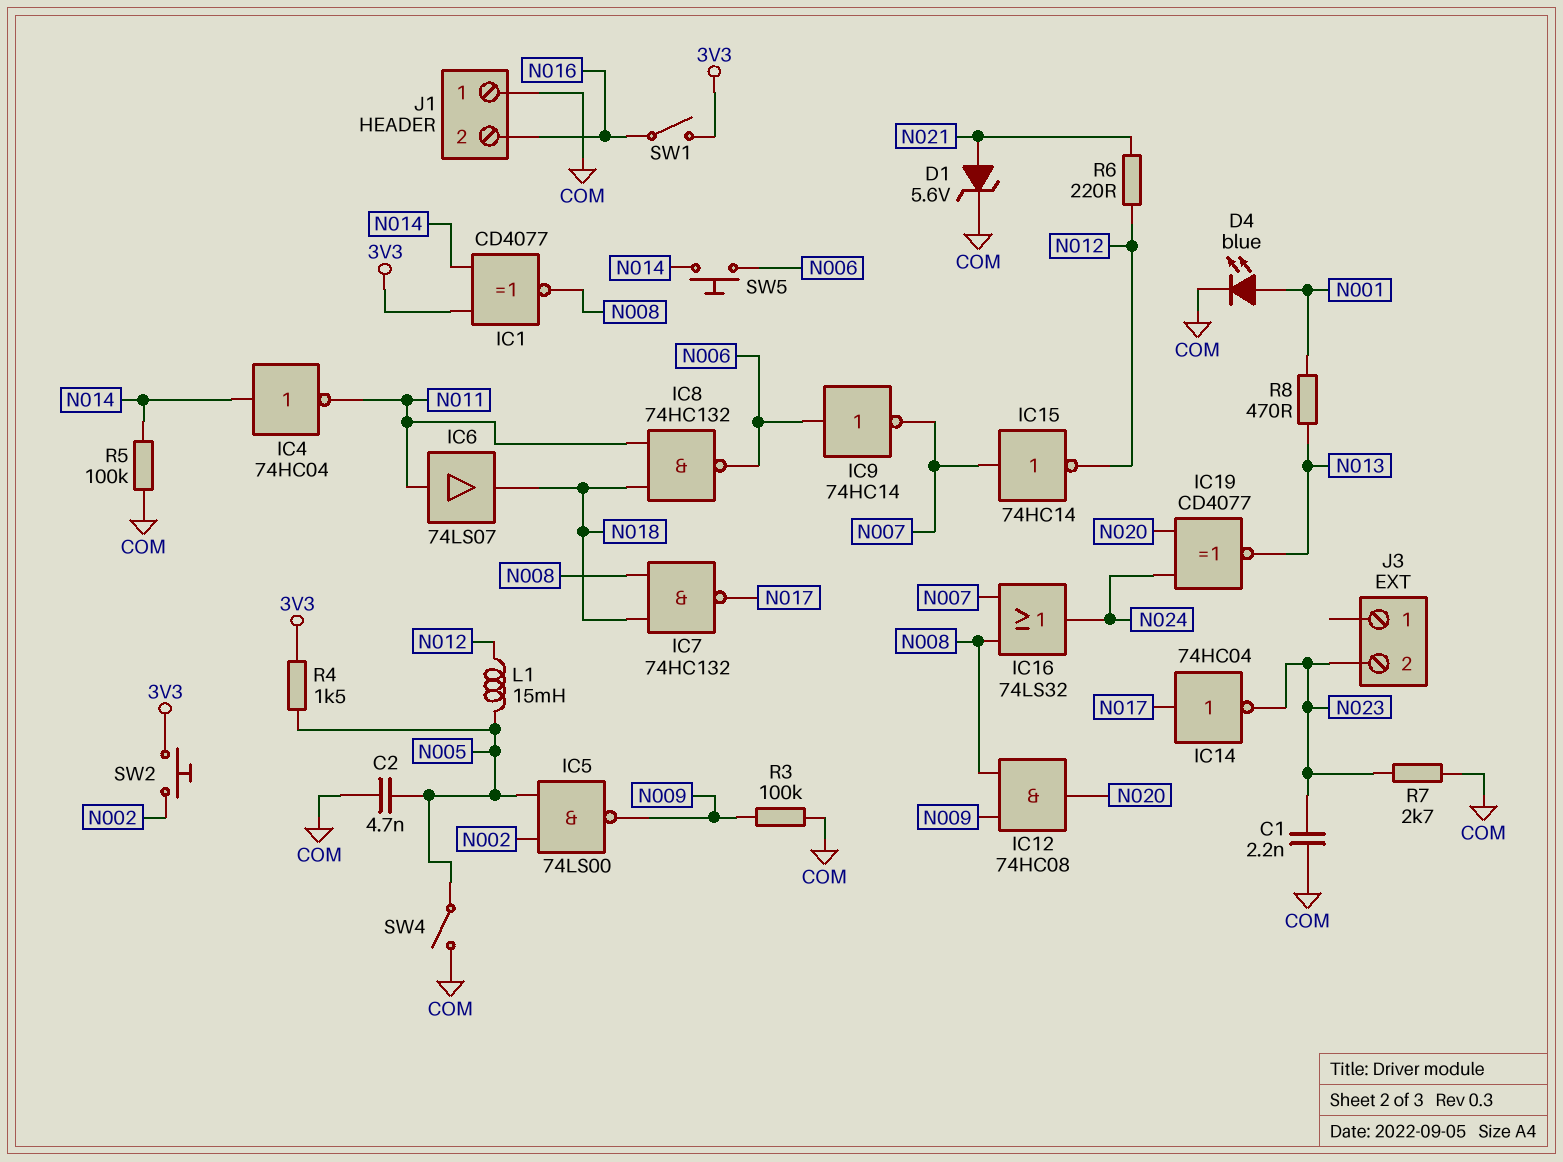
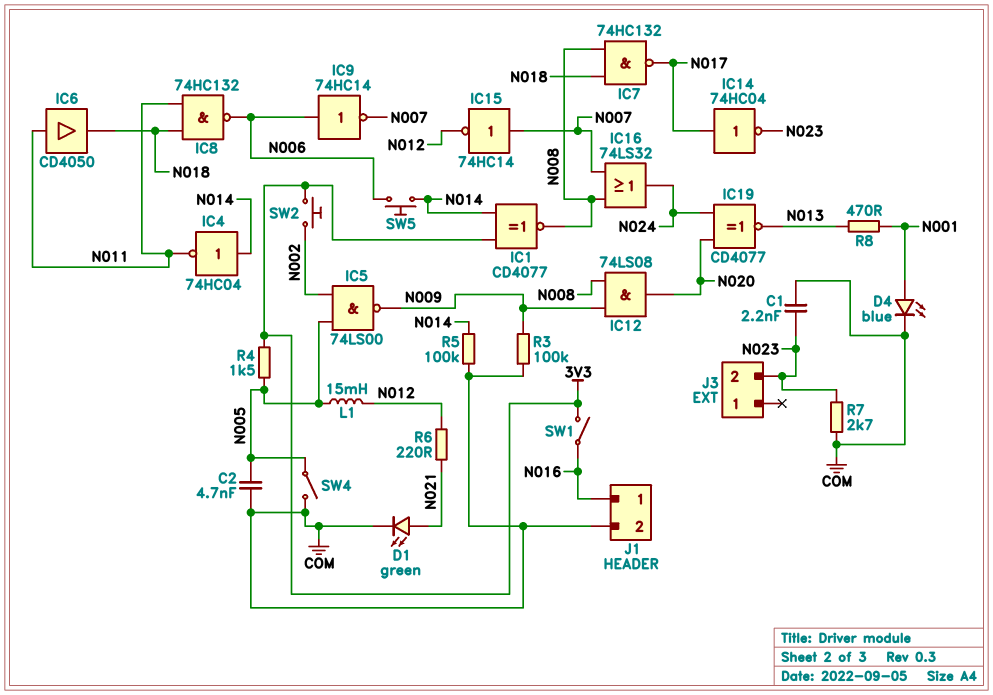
D1: zener 5.6V (A N021, K COM) -> LED green (A N021, K COM)
IC6: buffer 74LS07 (in N011, out N018) -> buffer CD4050 (in N011, out N018)
IC12: AND 74HC08 (in N008, in N009, out N020) -> AND 74LS08 (in N008, in N009, out N020)
J1 pin 1: COM -> N016
J1 pin 2: N016 -> COM

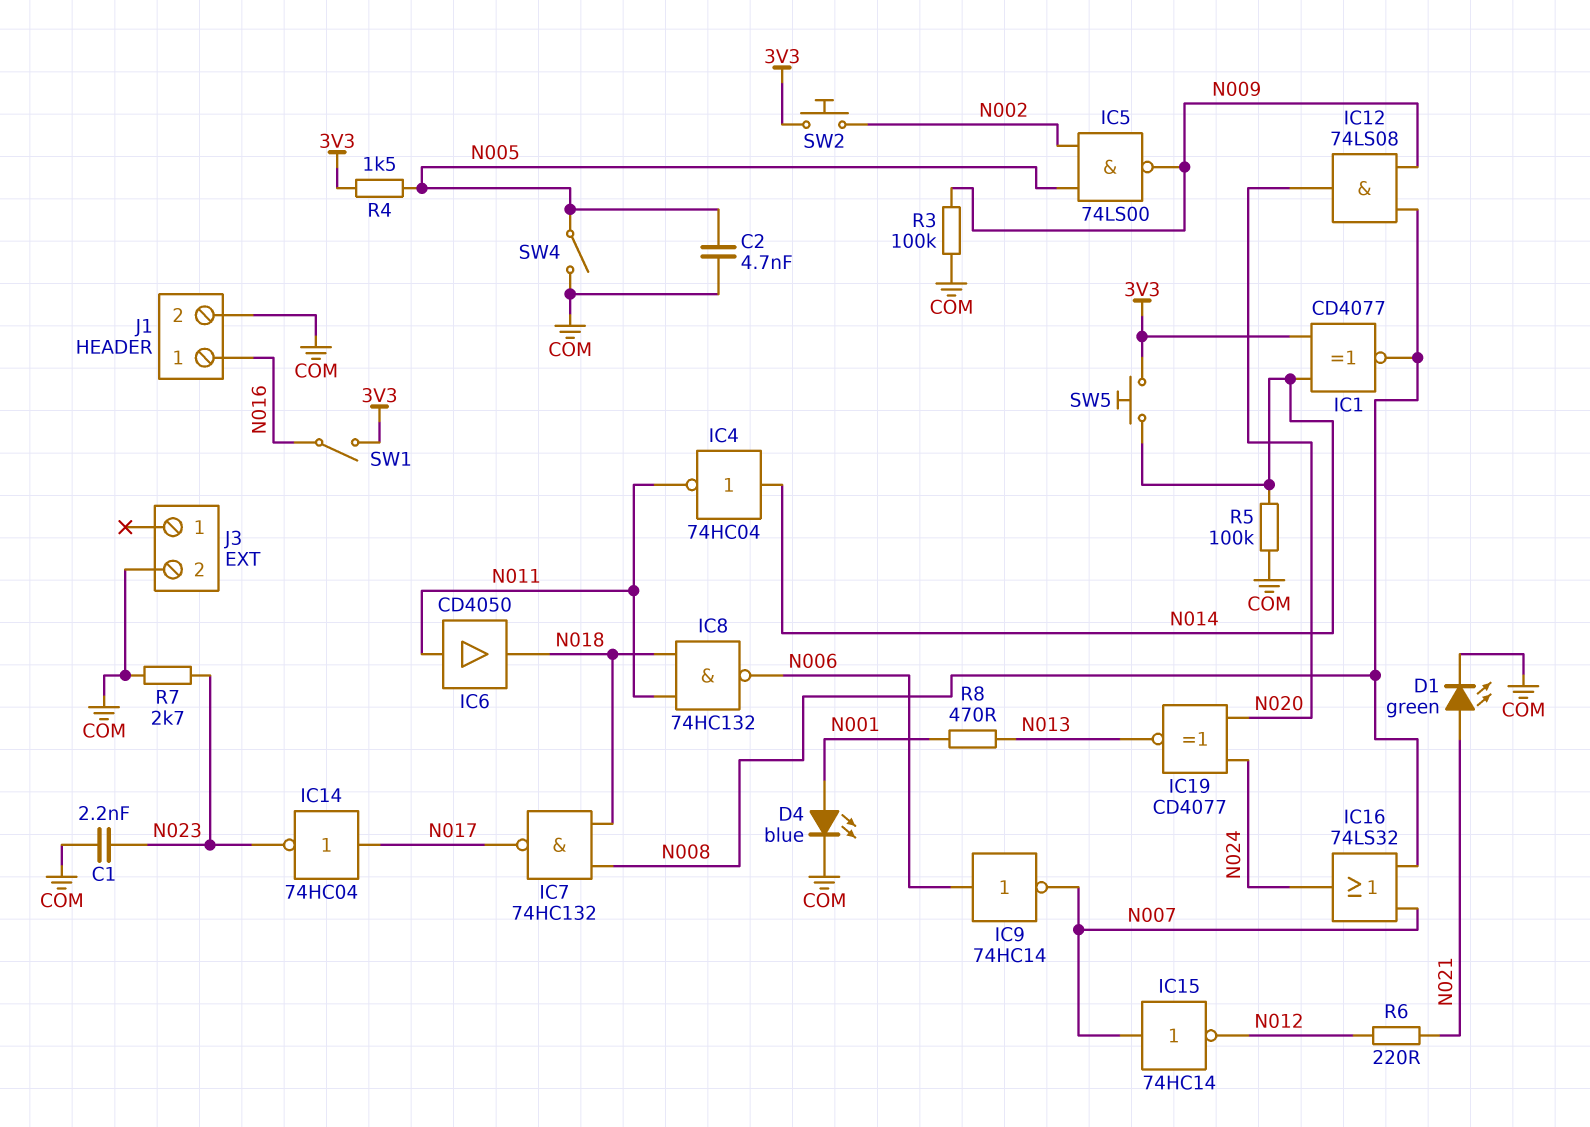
J3 pin 2: N023 -> COM
L1: 15mH (N005, N012) -> none
SW5: button (N006, N014) -> button (3V3, N014)

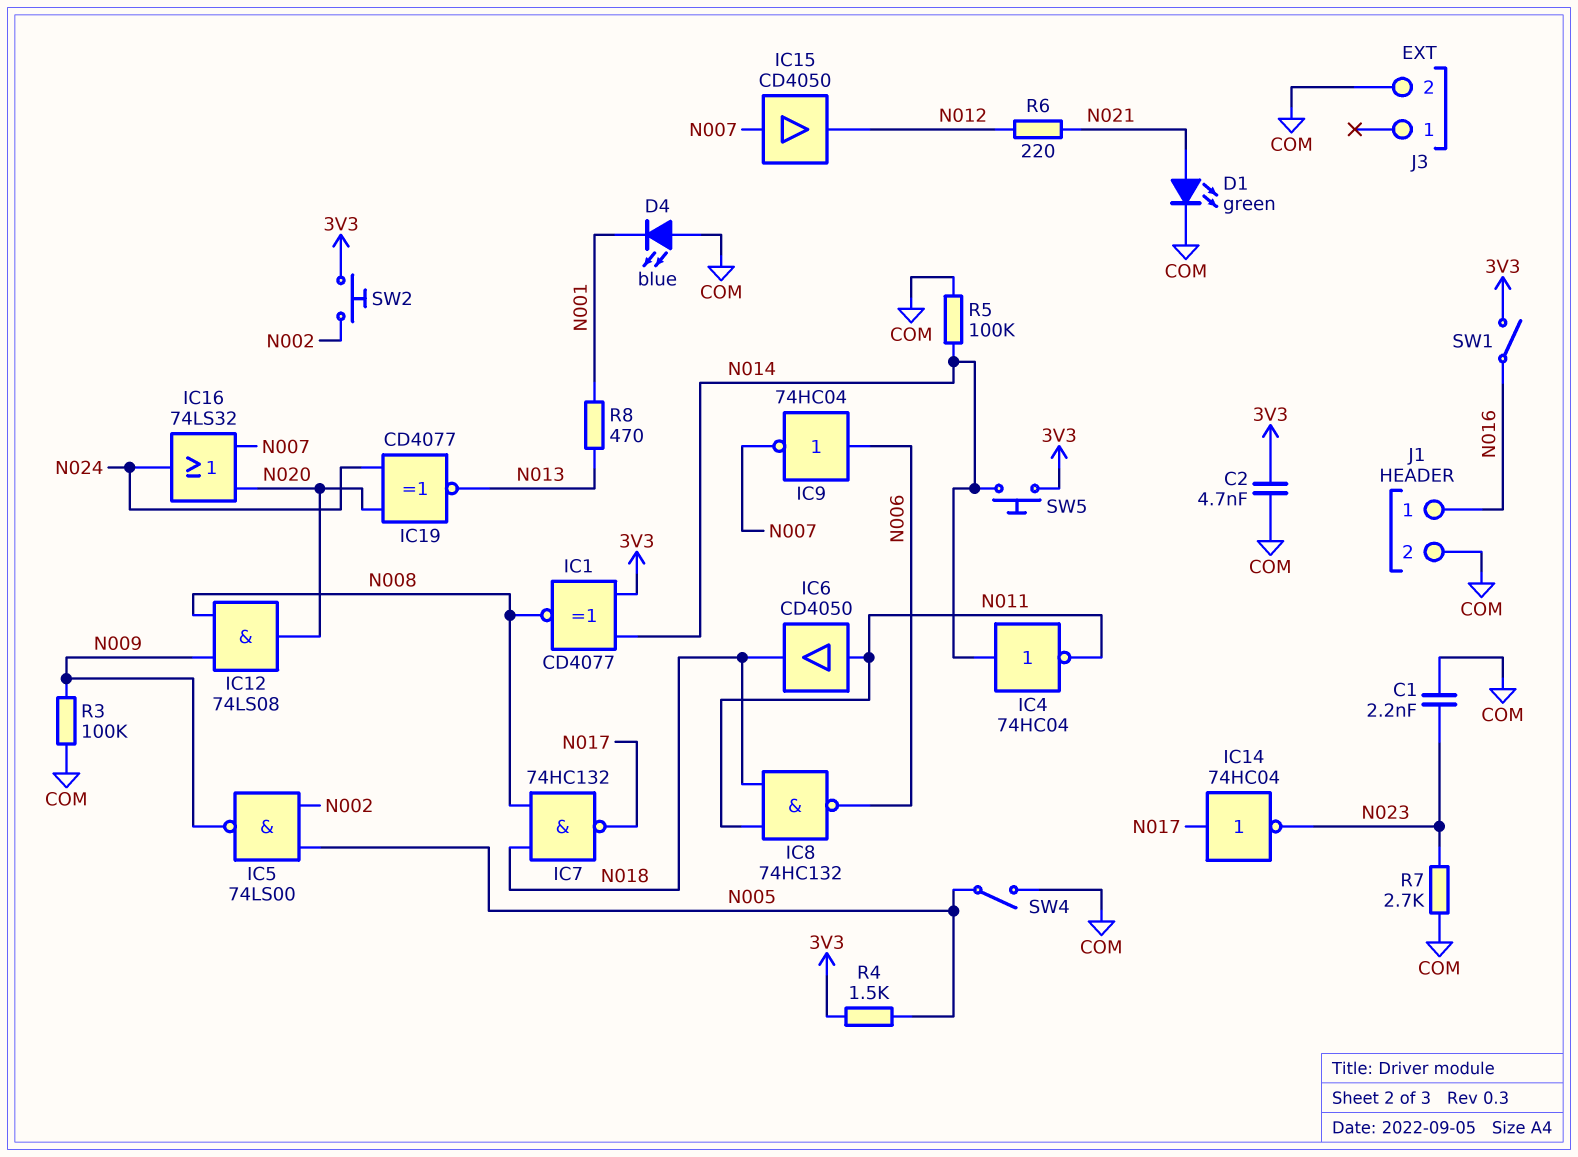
C2: 4.7nF (COM, N005) -> 4.7nF (3V3, COM)
D4: LED blue (A N001, K COM) -> LED blue (A COM, K N001)
IC9: NOT 74HC14 (in N006, out N007) -> NOT 74HC04 (in N006, out N007)
IC15: NOT 74HC14 (in N007, out N012) -> buffer CD4050 (in N007, out N012)
IC16: OR 74LS32 (in N007, in N008, out N024) -> OR 74LS32 (in N007, in N020, out N024)

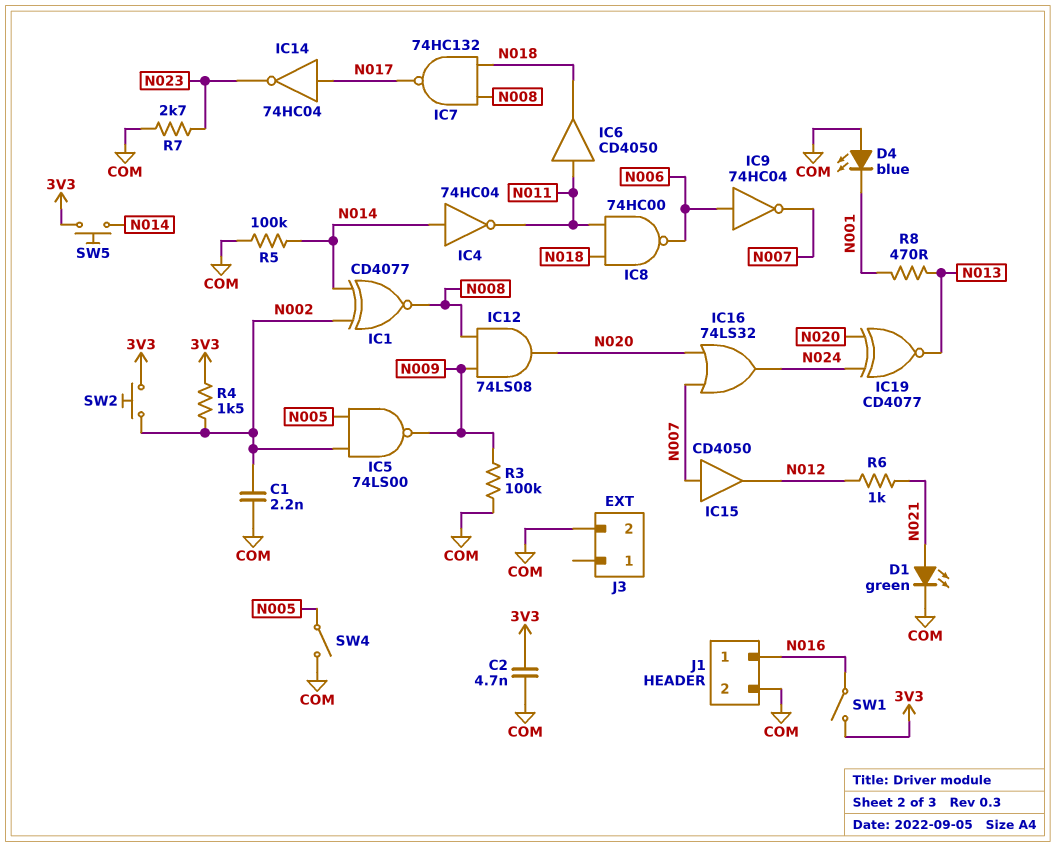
C1: 2.2nF (COM, N023) -> 2.2nF (COM, N002)
IC1: XNOR CD4077 (in 3V3, in N014, out N008) -> XNOR CD4077 (in N002, in N014, out N008)
IC8: NAND 74HC132 (in N011, in N018, out N006) -> NAND 74HC00 (in N011, in N018, out N006)
R4: 1.5k (3V3, N005) -> 1.5k (3V3, N002)
R6: 220 (N012, N021) -> 1k (N012, N021)

